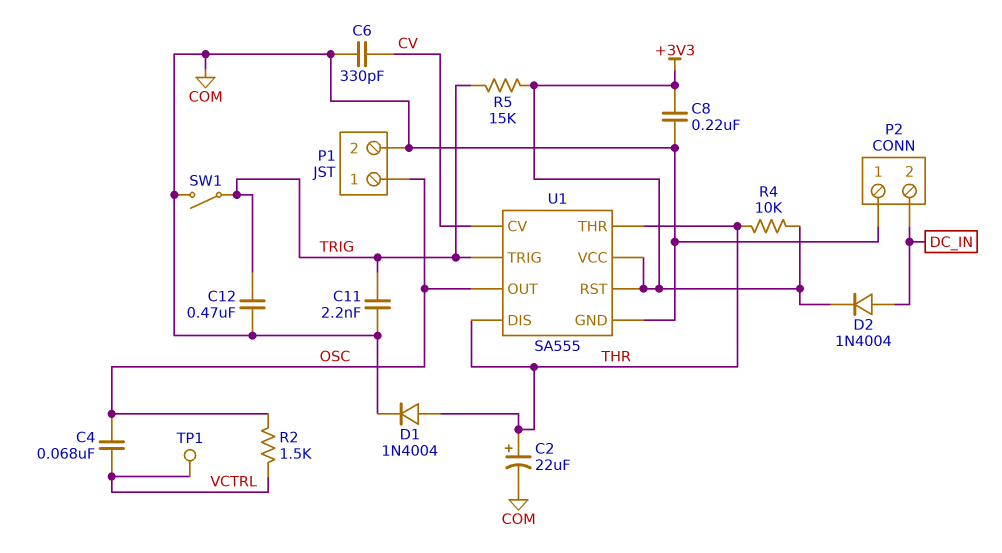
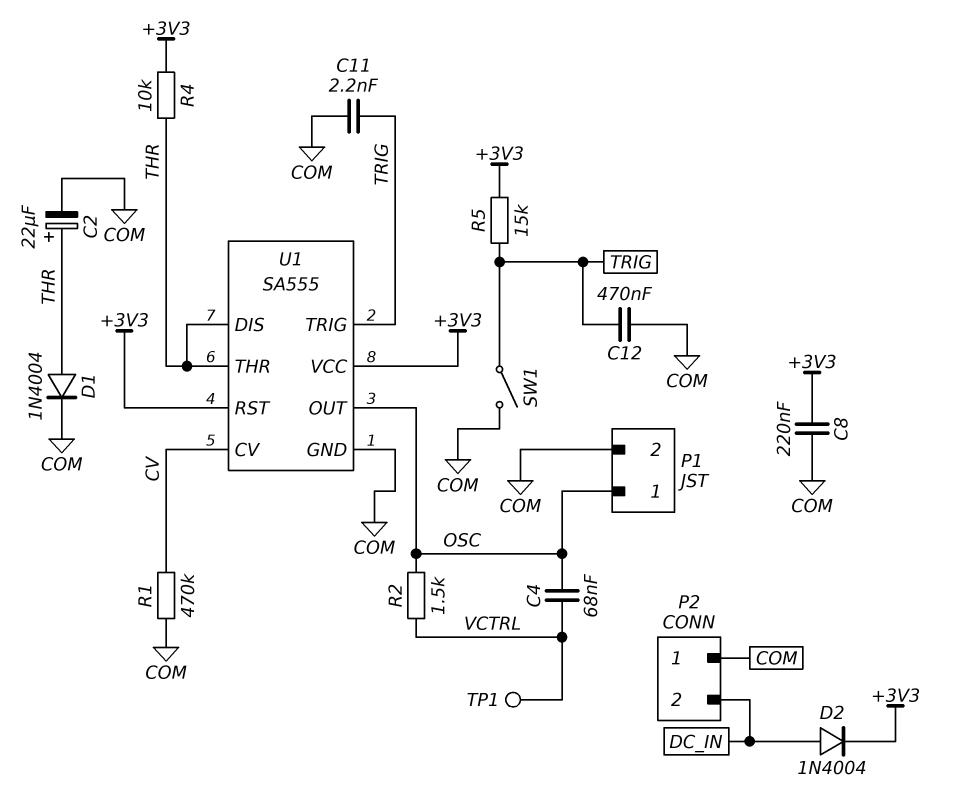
C6: 330pF (COM, CV) -> none
R1: none -> 470k (COM, CV)

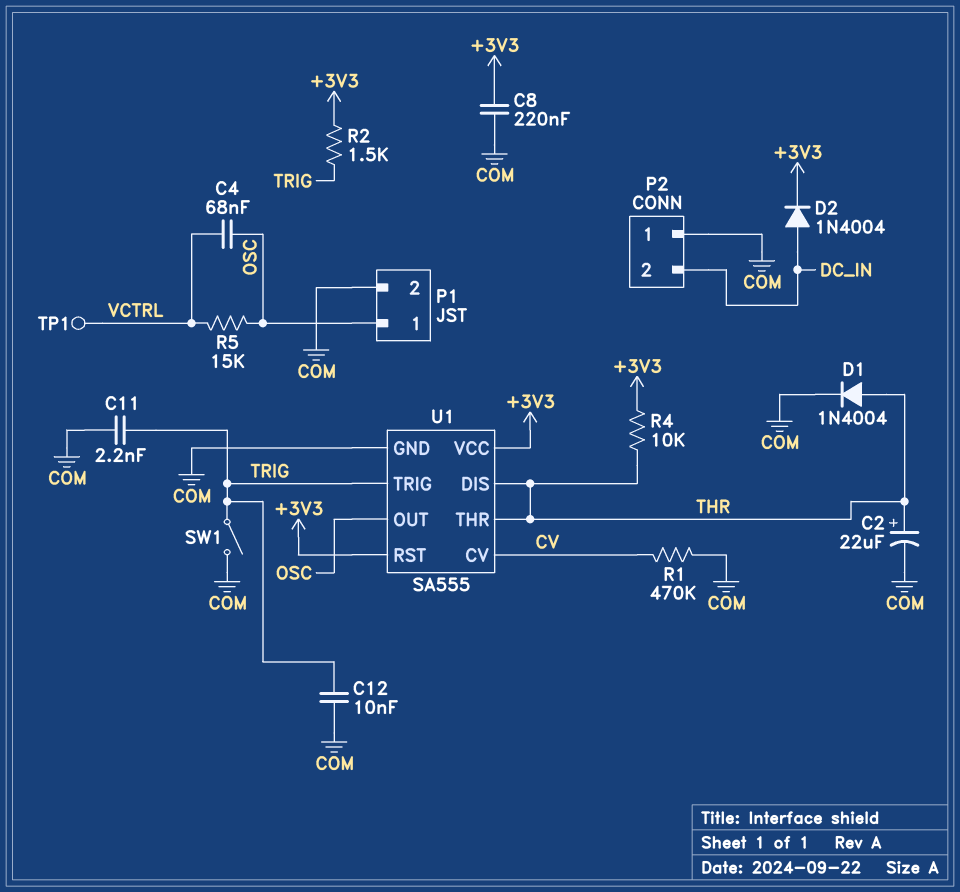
C12: 470nF (COM, TRIG) -> 10nF (COM, TRIG)
R2: 1.5k (OSC, VCTRL) -> 1.5k (+3V3, TRIG)
R5: 15k (+3V3, TRIG) -> 15k (OSC, VCTRL)

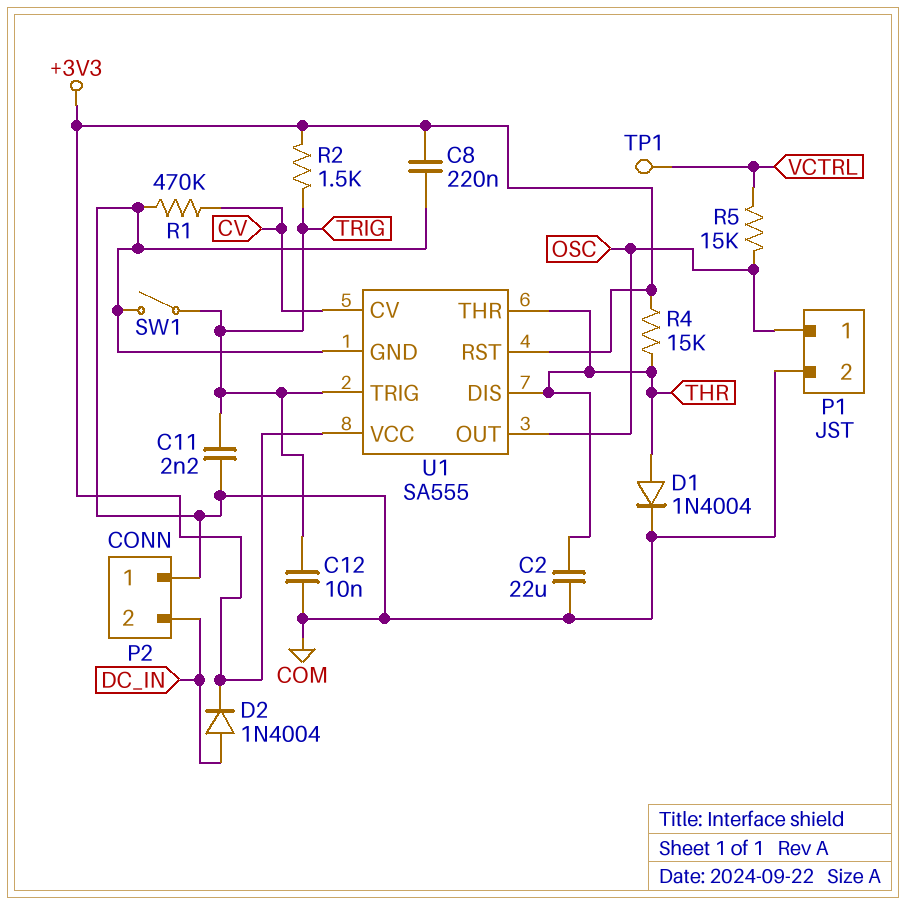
C2: 22uF (plus THR, minus COM) -> 22uF (COM, THR)
C4: 68nF (OSC, VCTRL) -> none
R4: 10k (+3V3, THR) -> 15k (+3V3, THR)

